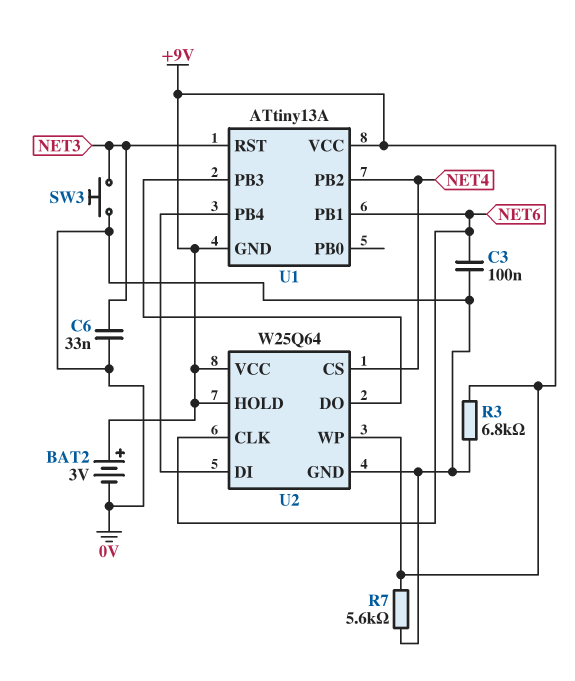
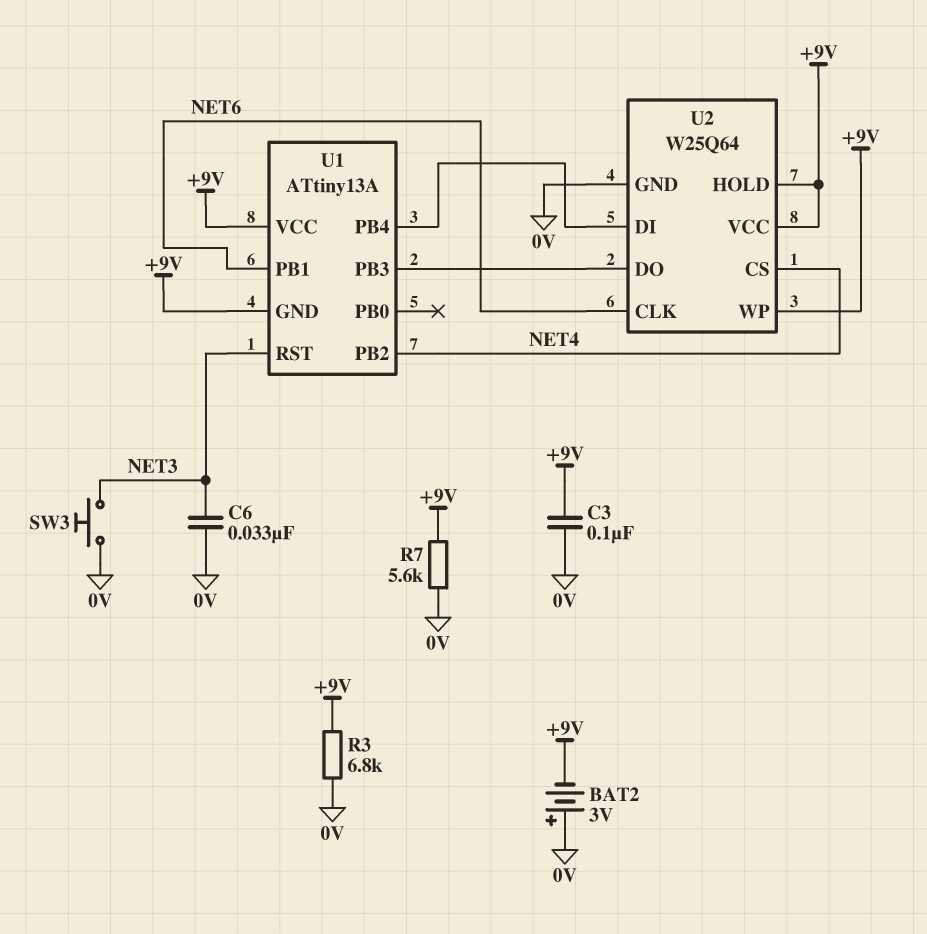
BAT2: 3V (plus +9V, minus 0V) -> 3V (plus 0V, minus +9V)
C3: 100nF (0V, NET6) -> 100nF (+9V, 0V)

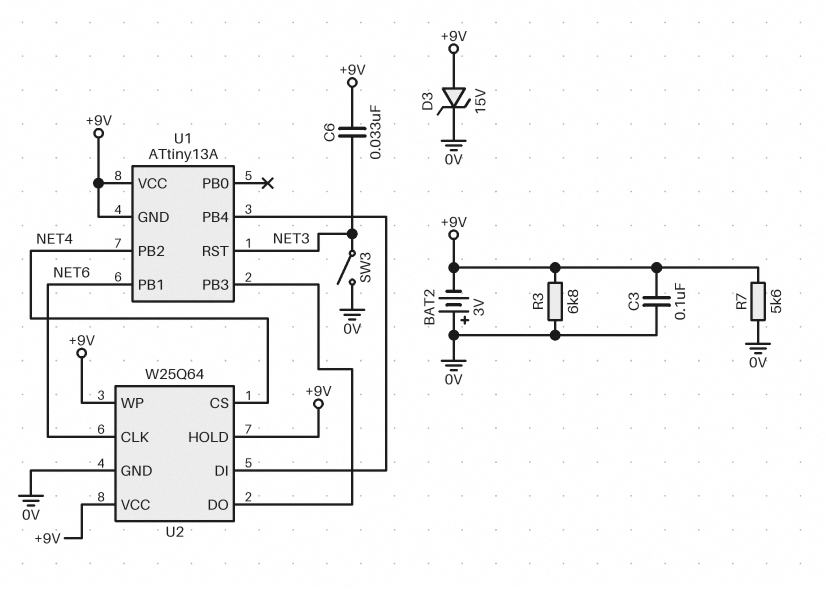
C6: 33nF (0V, NET3) -> 33nF (+9V, NET3)
D3: none -> zener 15V (A +9V, K 0V)
SW3: button (0V, NET3) -> switch (0V, NET3)

